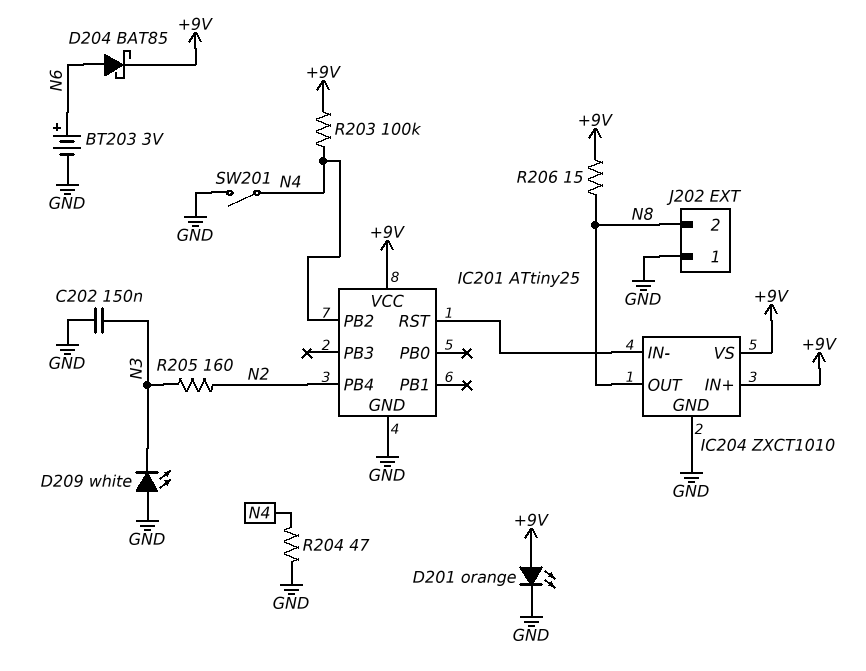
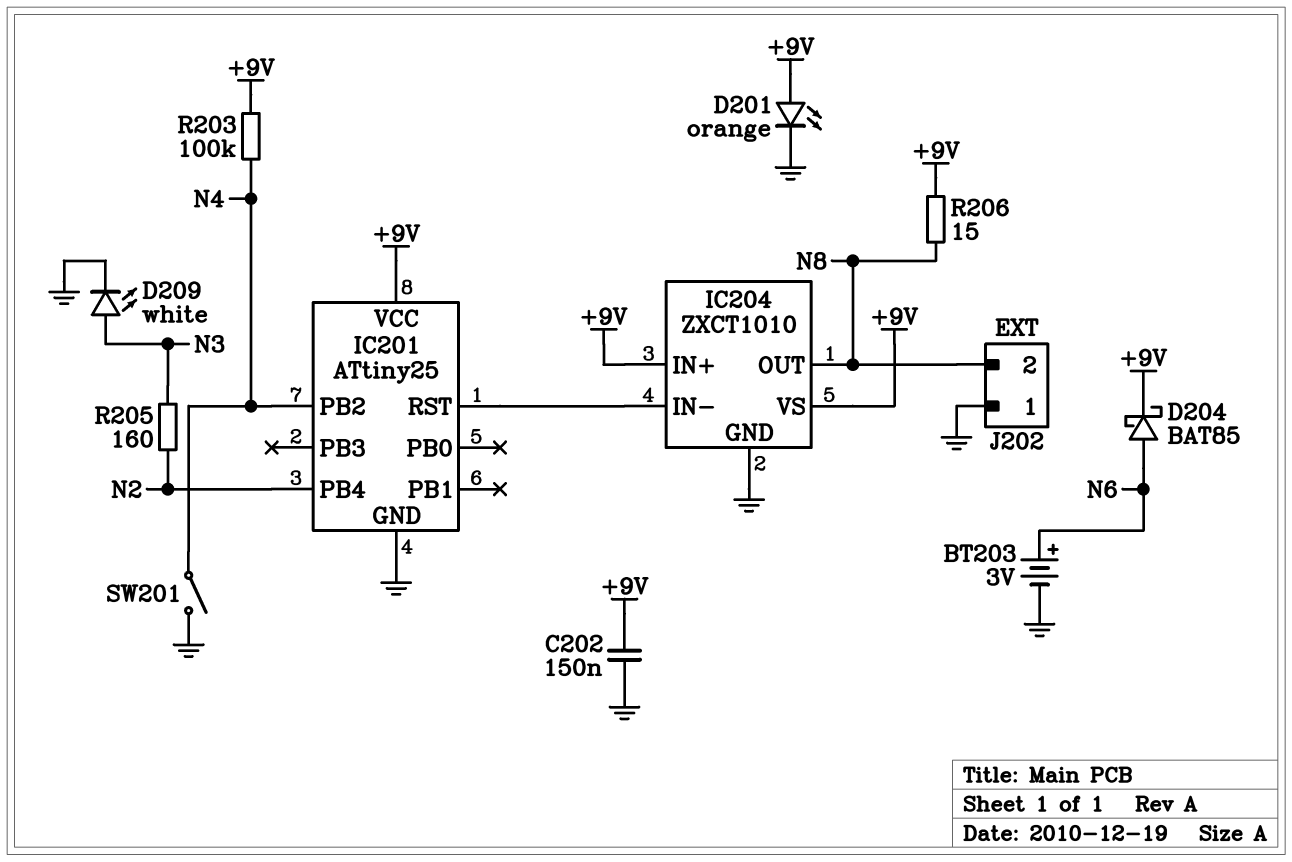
C202: 150nF (GND, N3) -> 150nF (+9V, GND)
D209: LED white (A GND, K N3) -> LED white (A N3, K GND)
R204: 47 (GND, N4) -> none

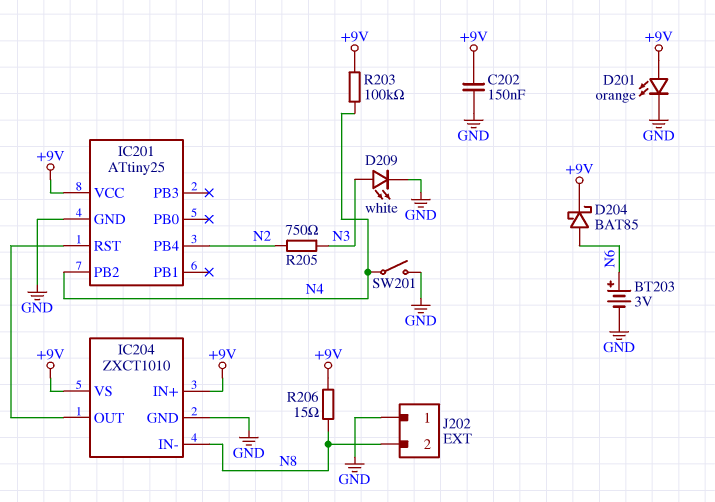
IC204 pin IN-: IC201/RST -> N8
IC204 pin OUT: N8 -> IC201/RST
R205: 160 (N2, N3) -> 750 (N2, N3)

